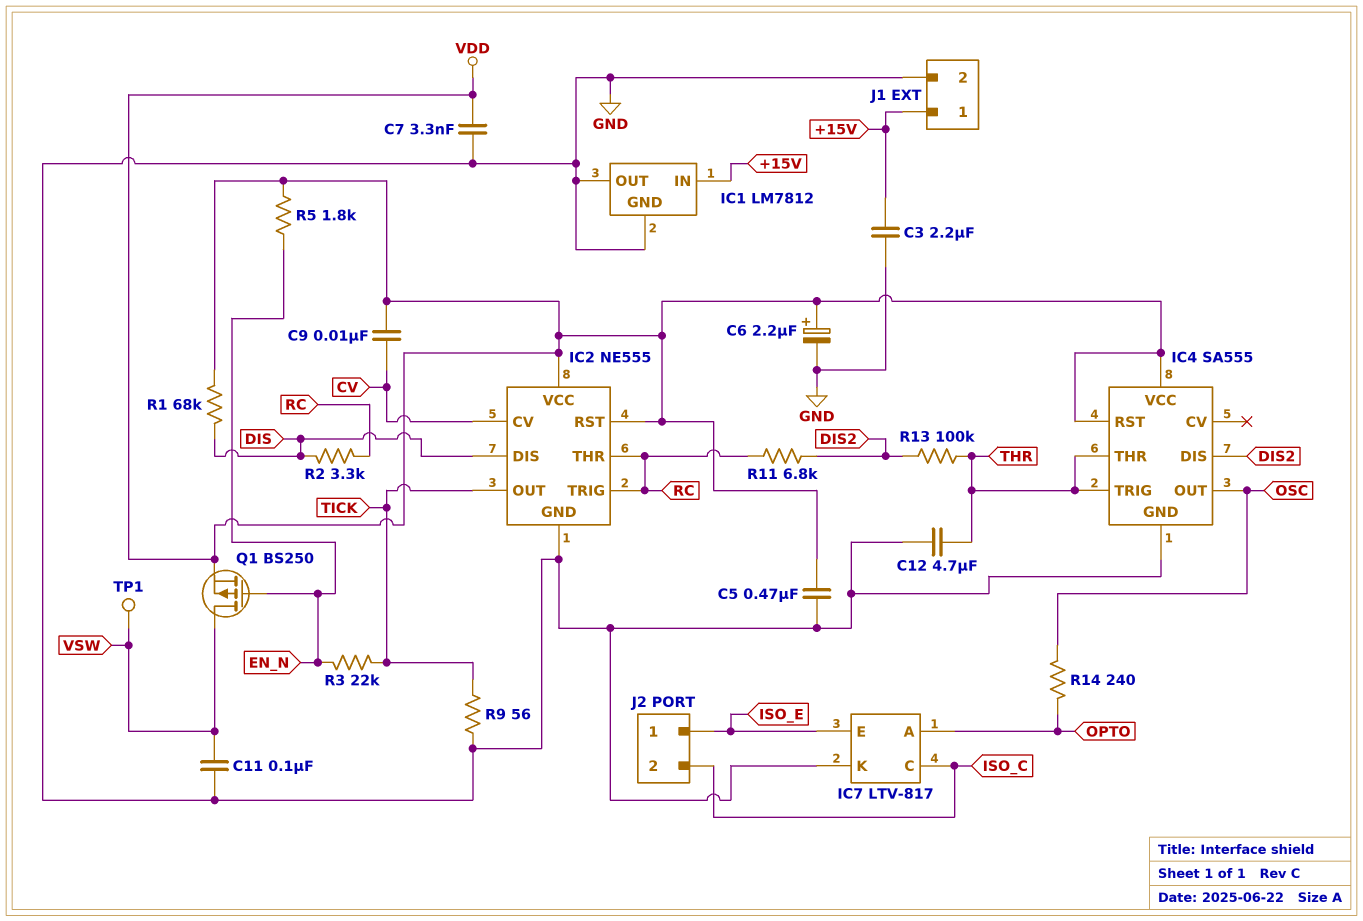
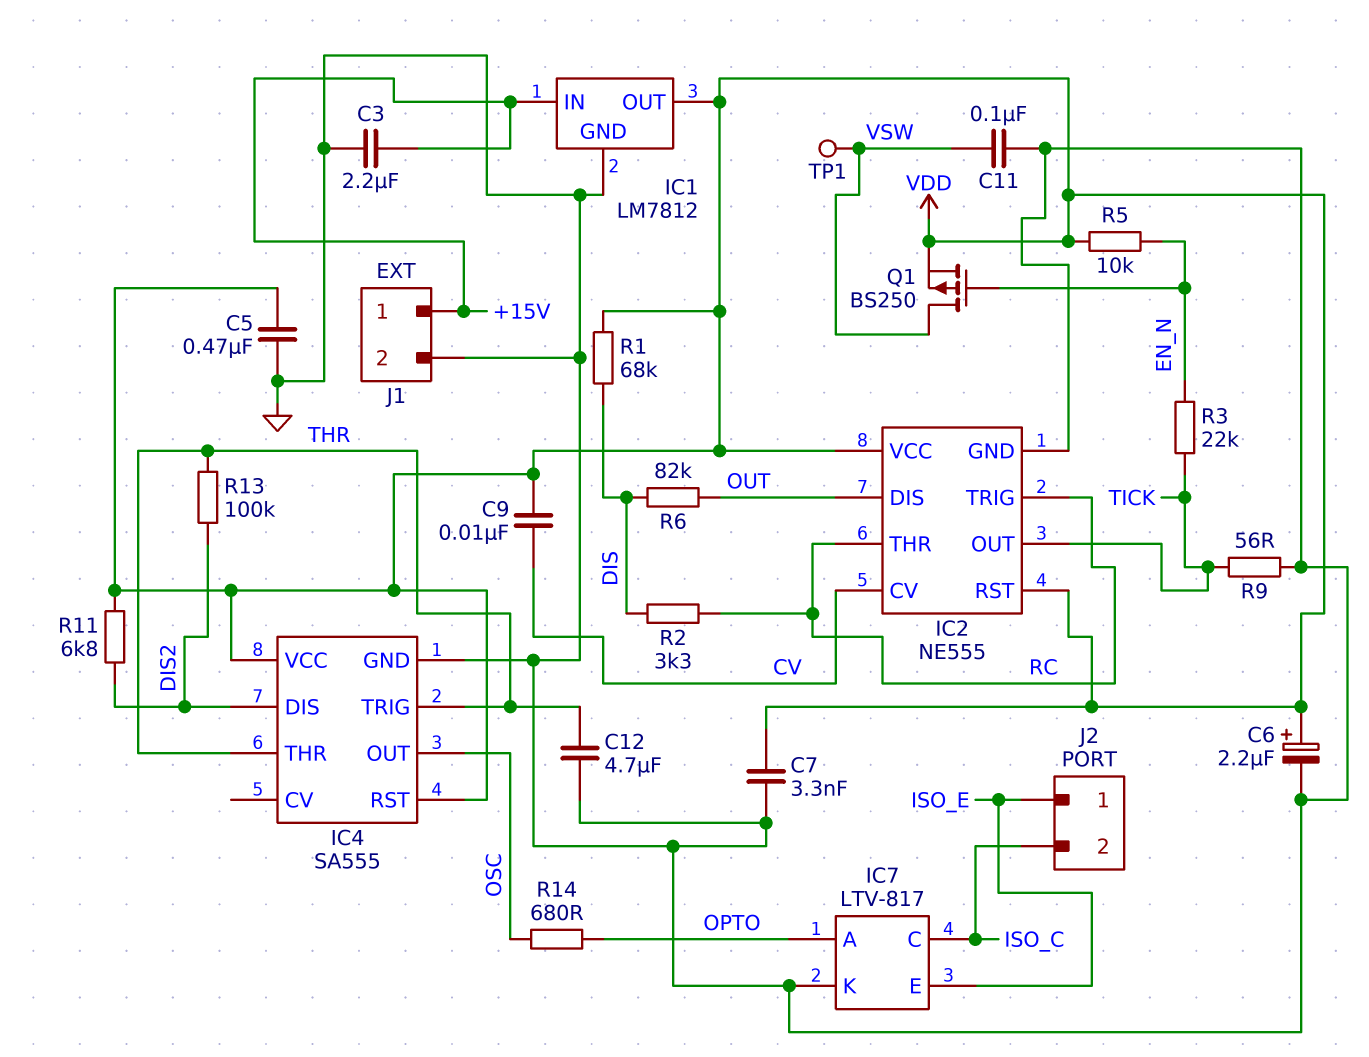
IC1 pin OUT: GND -> VDD
IC2 pin DIS: DIS -> OUT
R5: 1.8k (EN_N, VDD) -> 10k (EN_N, VDD)
R6: none -> 82k (DIS, OUT)
R11: 6.8k (DIS2, RC) -> 6.8k (DIS2, VDD)
R14: 240 (OPTO, OSC) -> 680 (OPTO, OSC)

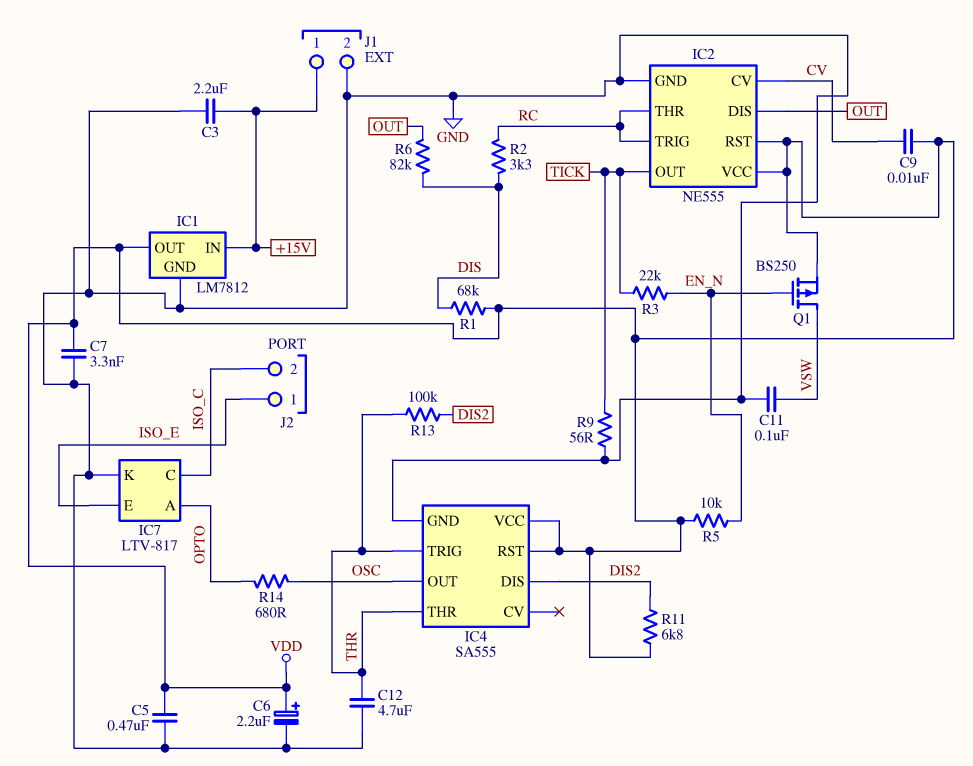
TP1: test point (VSW) -> none

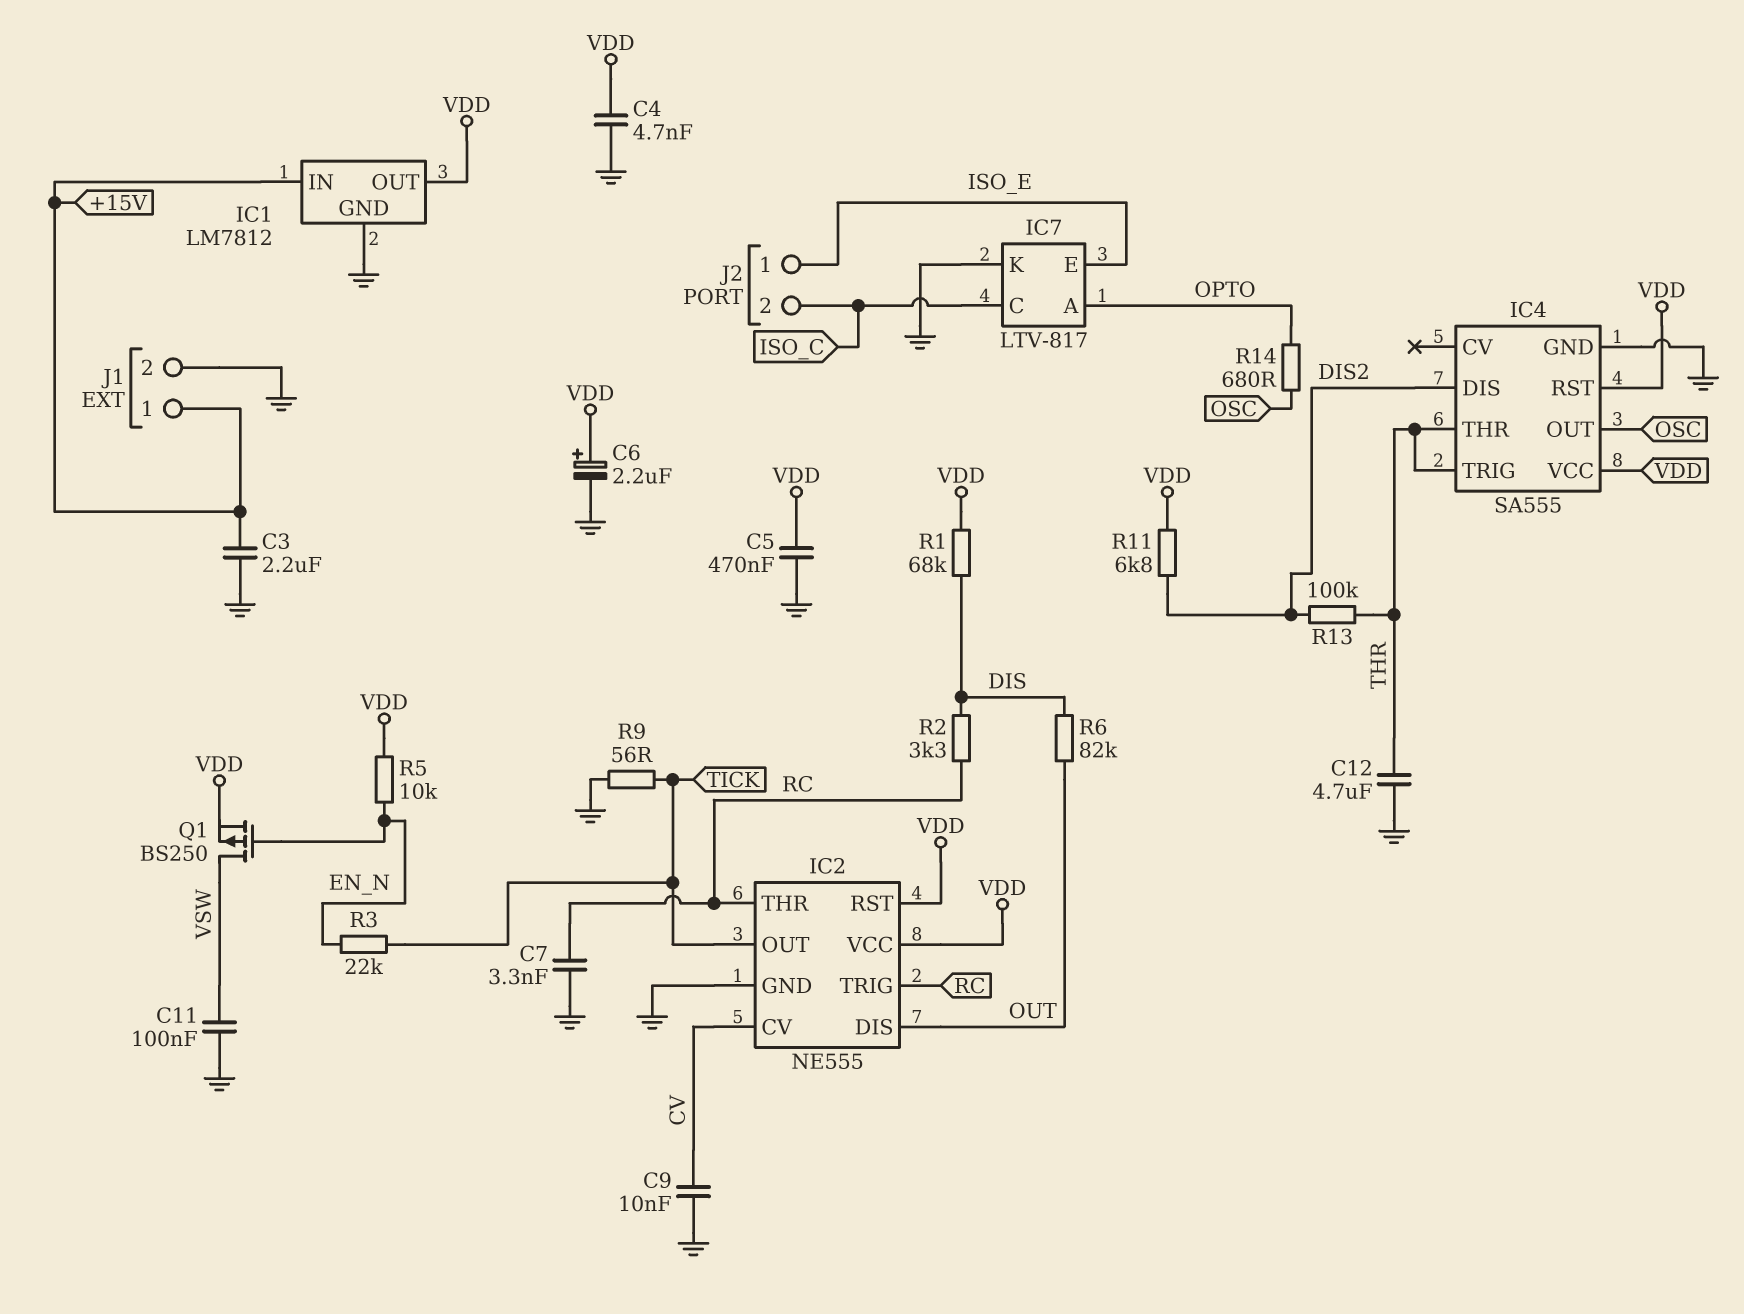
C4: none -> 4.7nF (GND, VDD)
C7: 3.3nF (GND, VDD) -> 3.3nF (GND, RC)
C9: 10nF (CV, VDD) -> 10nF (CV, GND)

